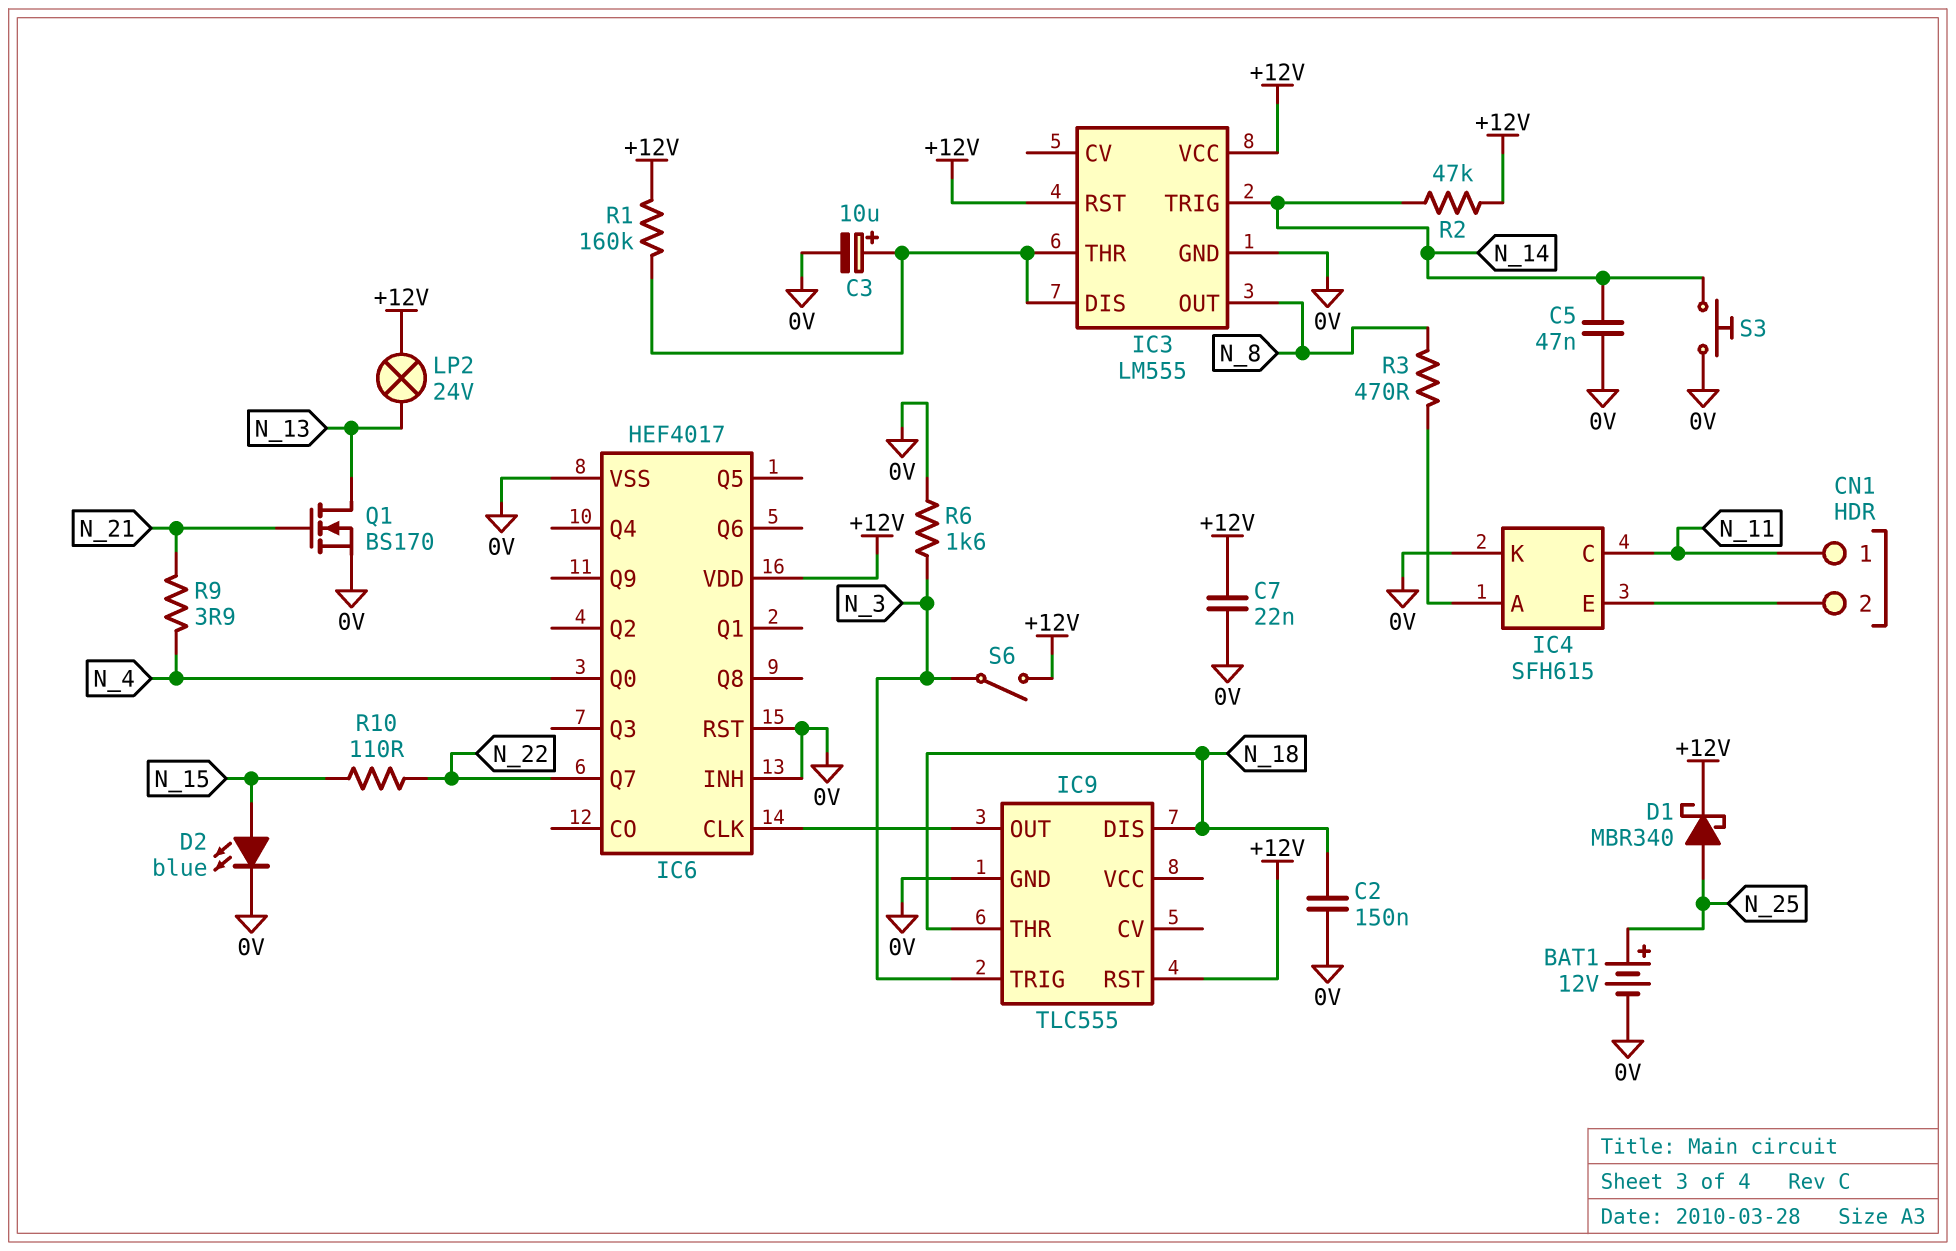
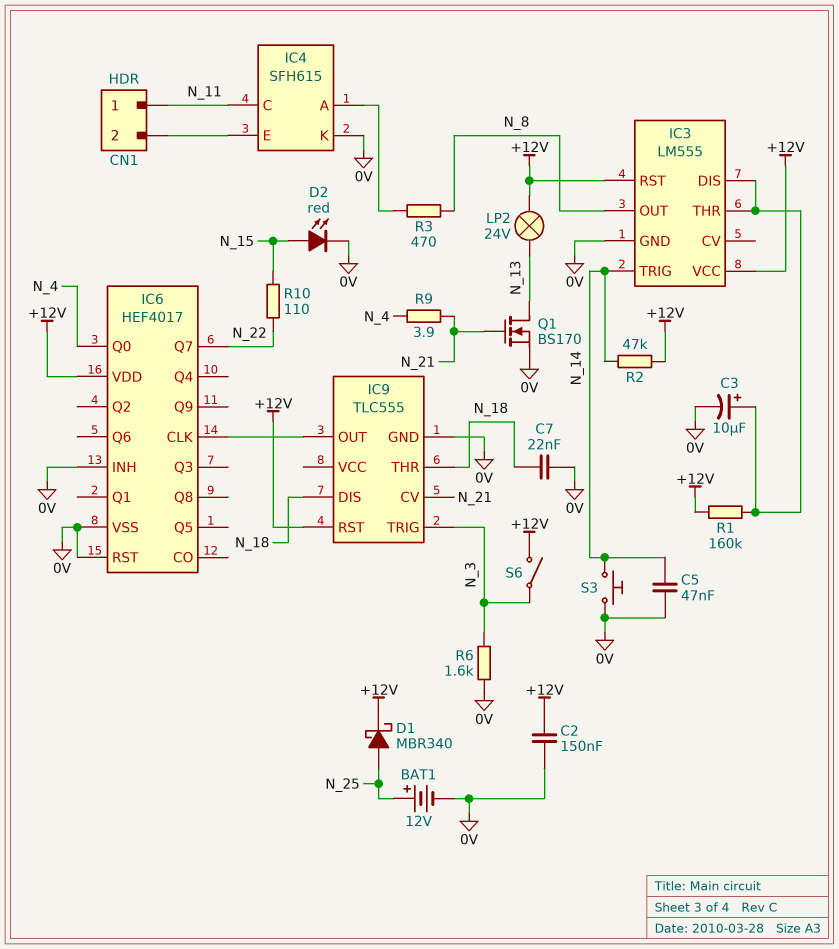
C2: 150nF (0V, N_18) -> 150nF (+12V, 0V)
C7: 22nF (+12V, 0V) -> 22nF (0V, N_18)
D2: LED blue (A N_15, K 0V) -> LED red (A N_15, K 0V)
IC9 pin CV: none -> N_21

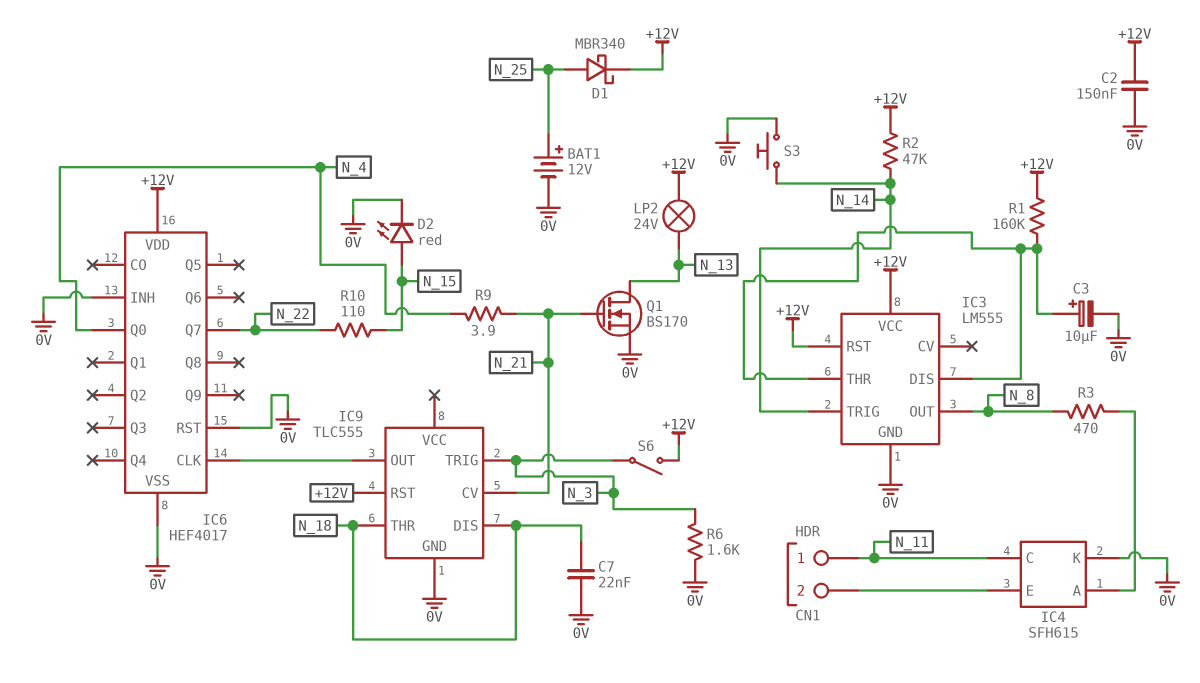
C5: 47nF (0V, N_14) -> none

